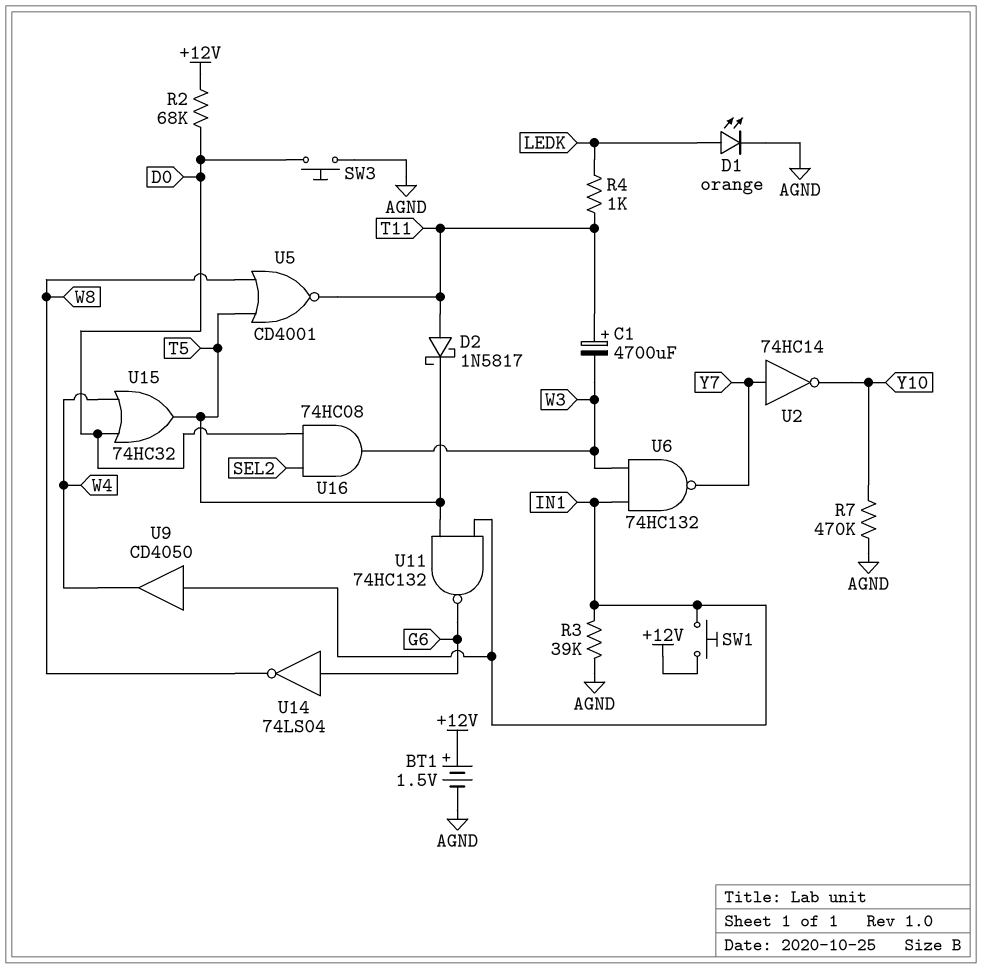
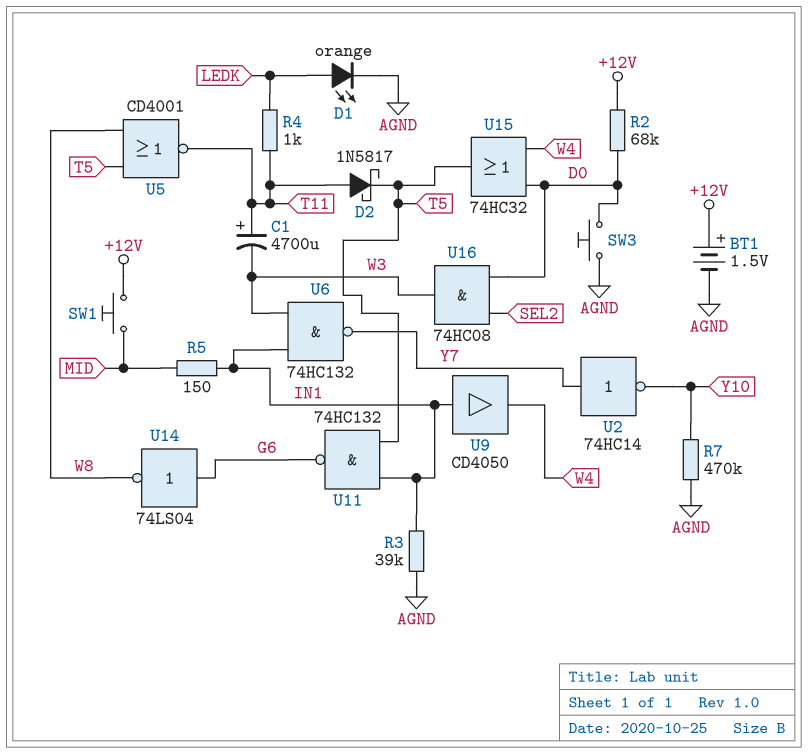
R5: none -> 150 (IN1, MID)
SW1: button (+12V, IN1) -> button (+12V, MID)

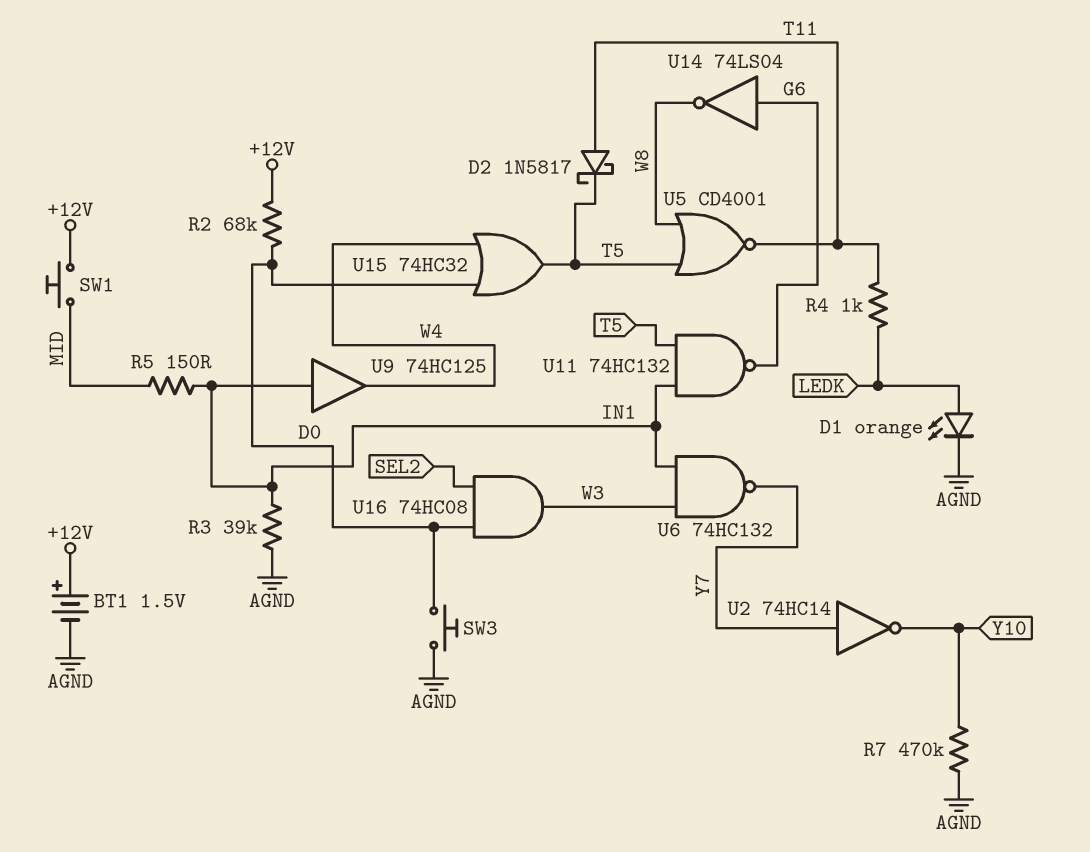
C1: 4700uF (plus T11, minus W3) -> none
U9: buffer CD4050 (in IN1, out W4) -> buffer 74HC125 (in IN1, out W4)

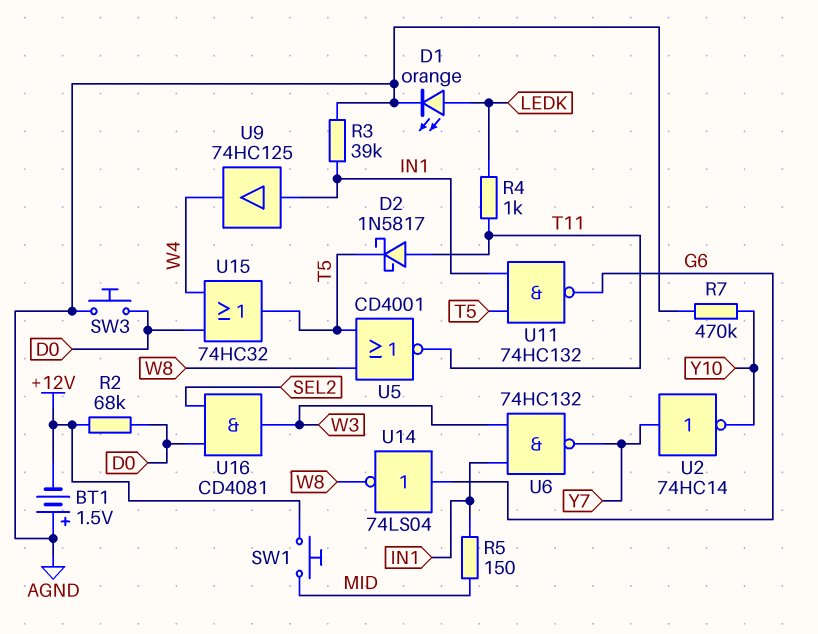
BT1: 1.5V (plus +12V, minus AGND) -> 1.5V (plus AGND, minus +12V)
U16: AND 74HC08 (in D0, in SEL2, out W3) -> AND CD4081 (in D0, in SEL2, out W3)

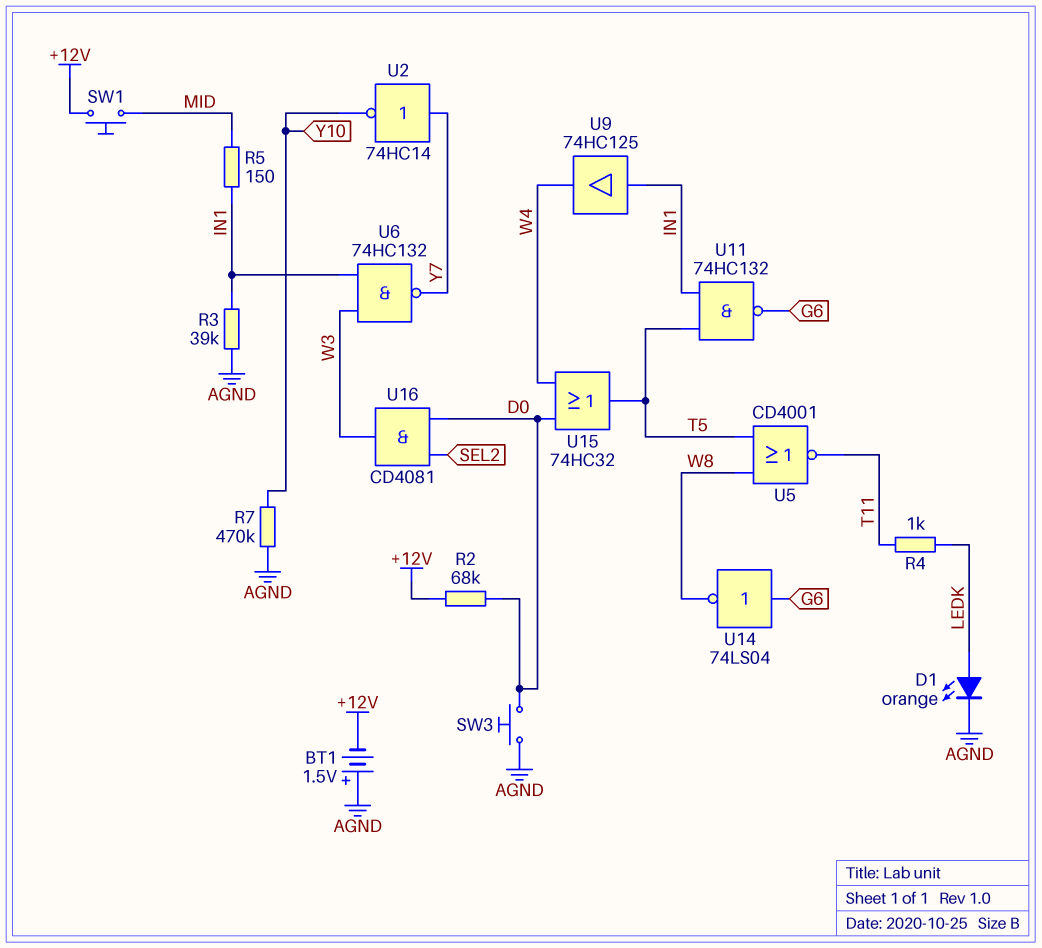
D2: schottky 1N5817 (A T11, K T5) -> none

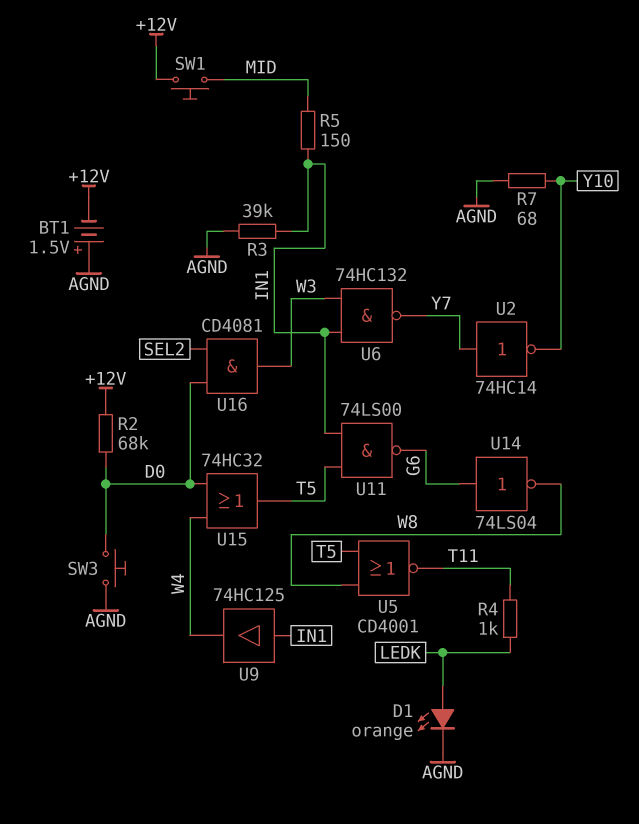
R7: 470k (AGND, Y10) -> 68 (AGND, Y10)
U11: NAND 74HC132 (in IN1, in T5, out G6) -> NAND 74LS00 (in IN1, in T5, out G6)

